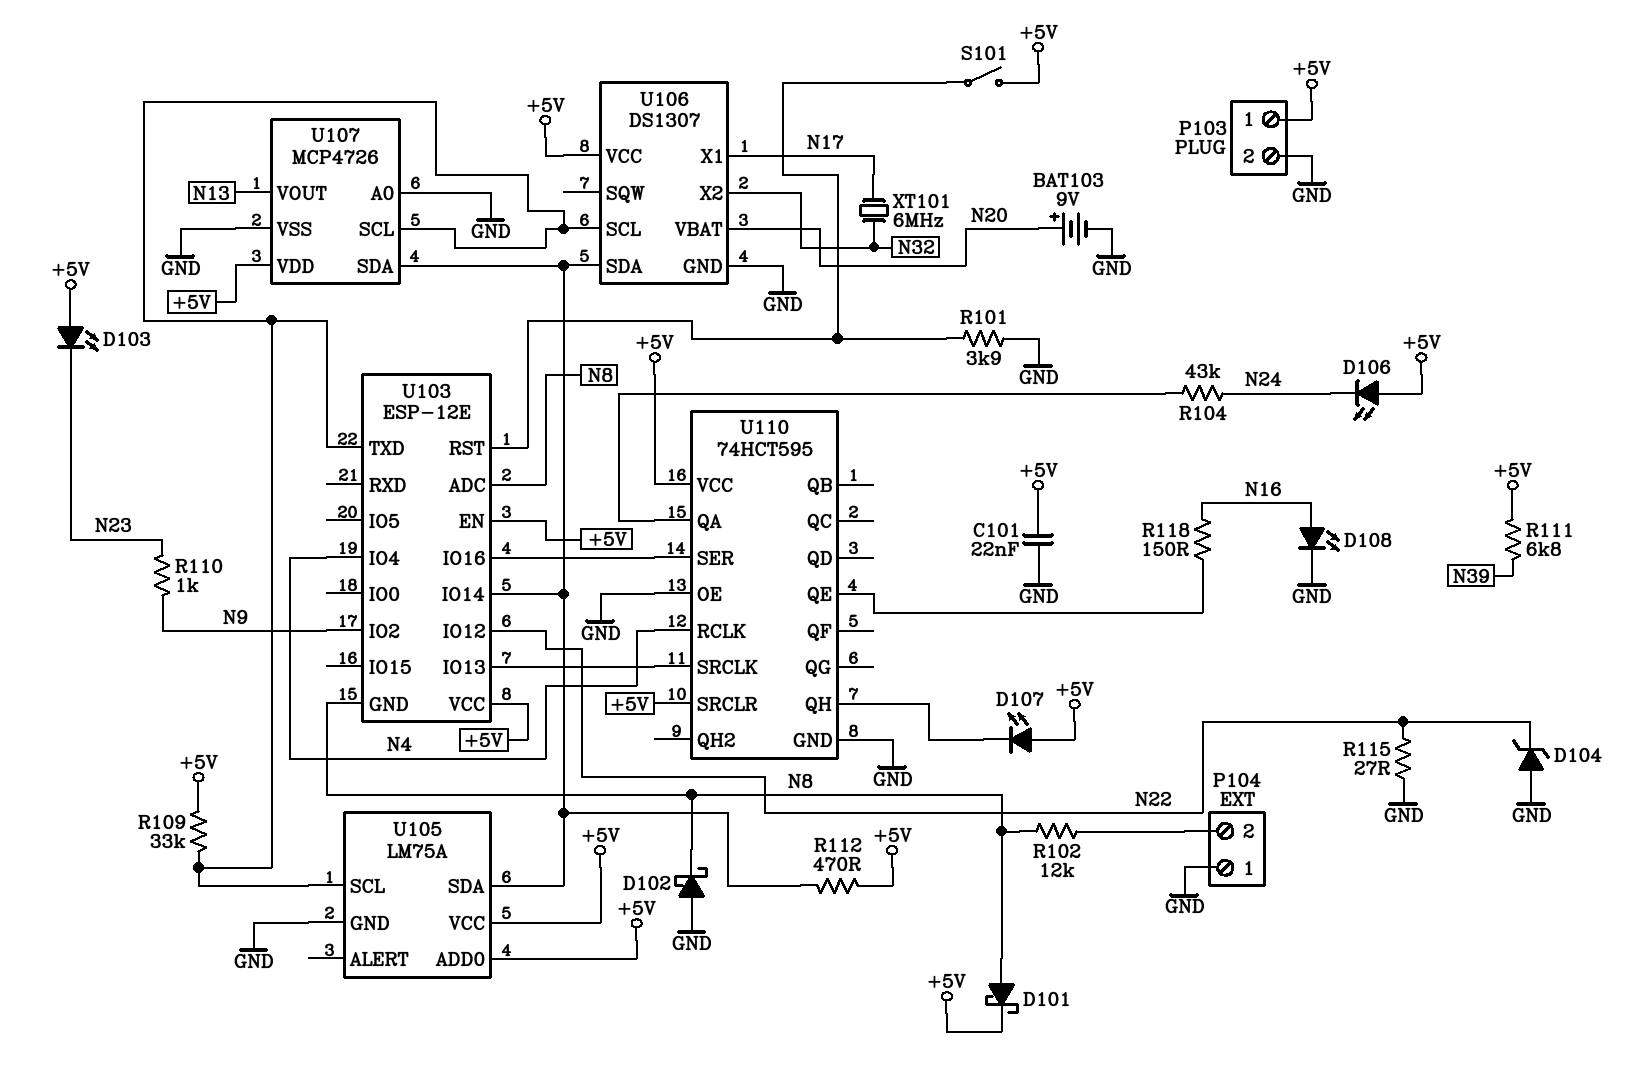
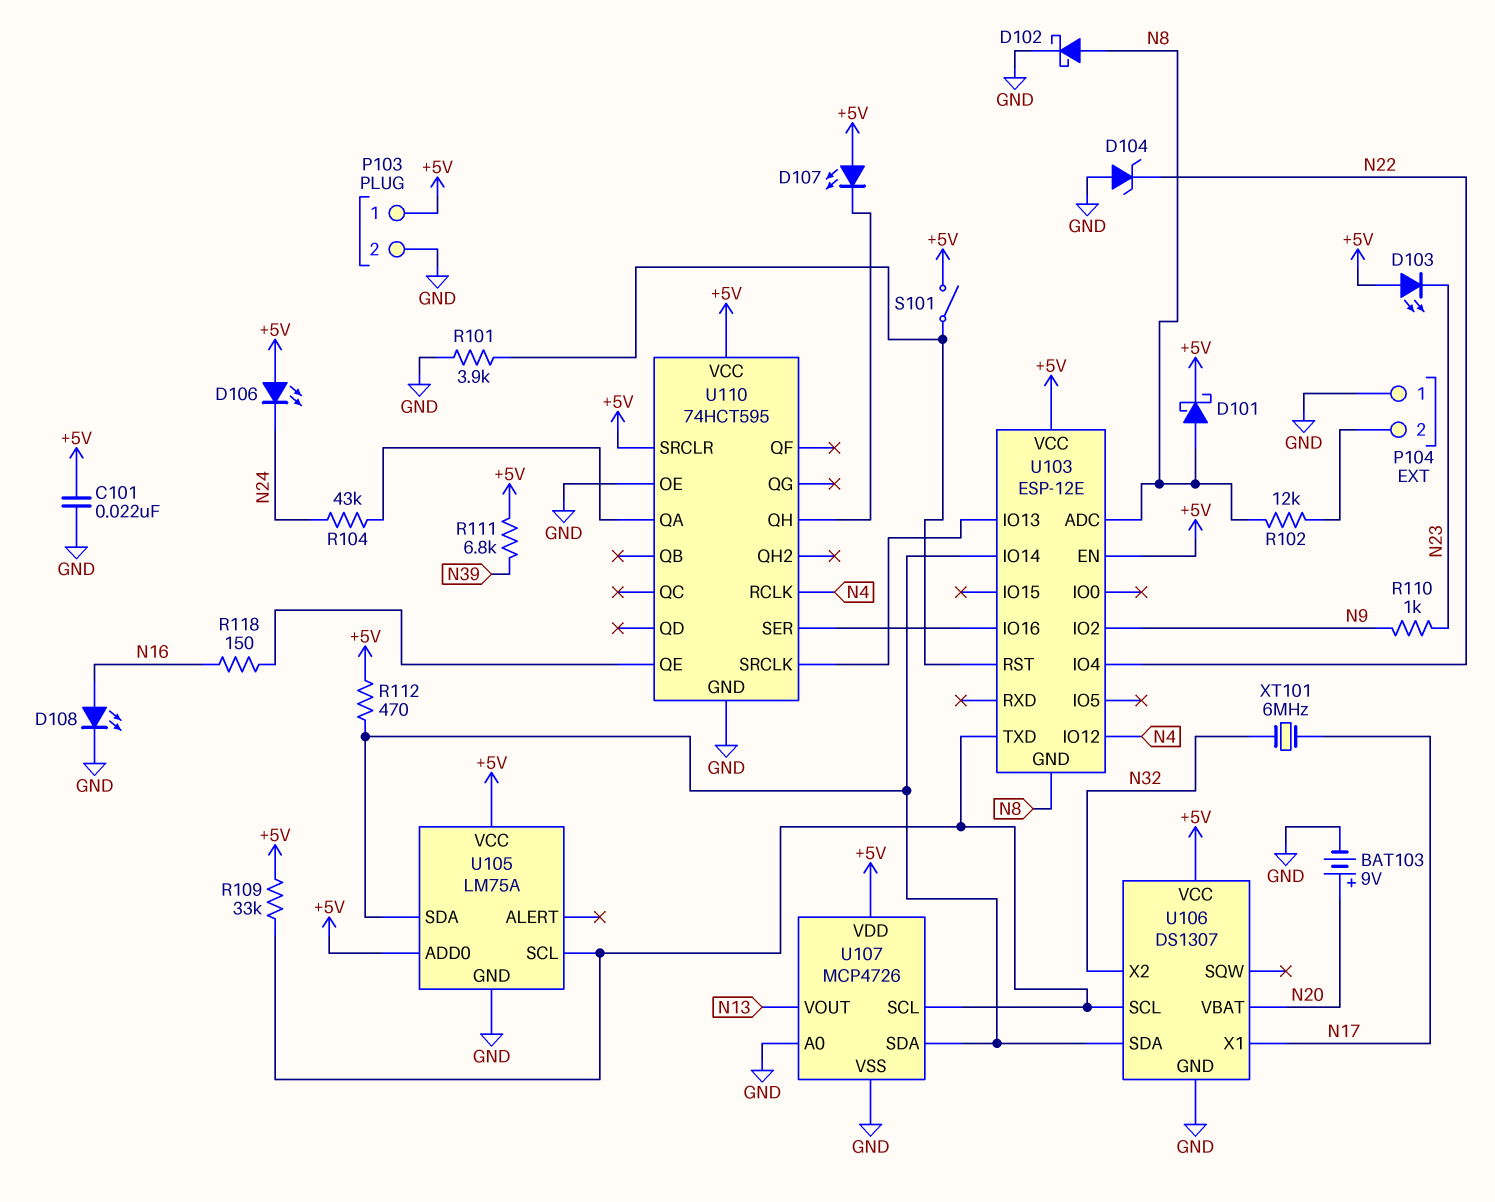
D102: schottky (A GND, K N8) -> schottky (A N8, K GND)
R115: 27 (GND, N22) -> none
U103 pin IO4: N4 -> N22
U103 pin IO12: N22 -> N4

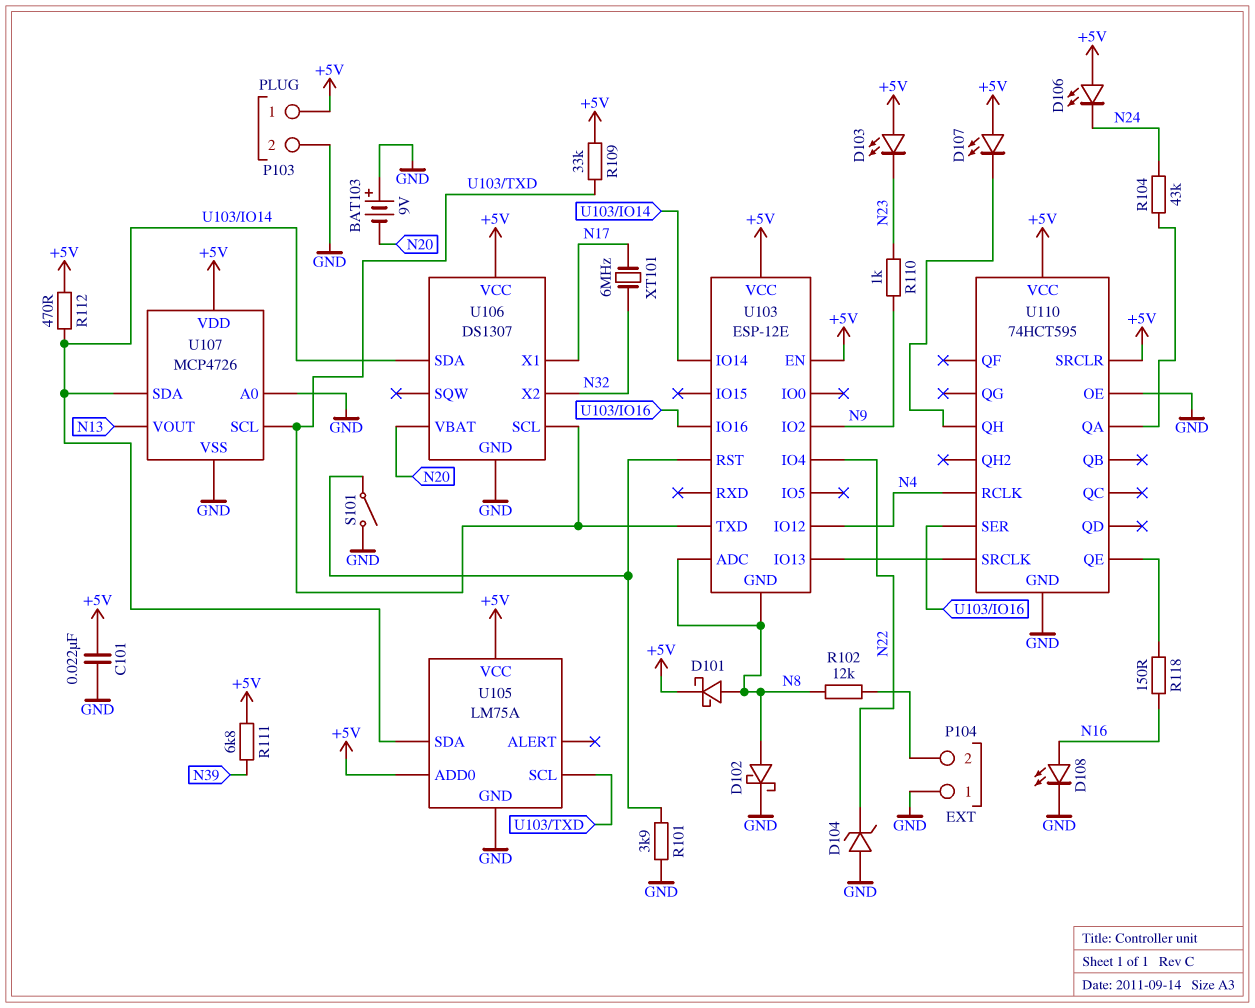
BAT103: 9V (plus N20, minus GND) -> 9V (plus GND, minus N20)
S101: switch (+5V, U103/RST) -> switch (GND, U103/RST)

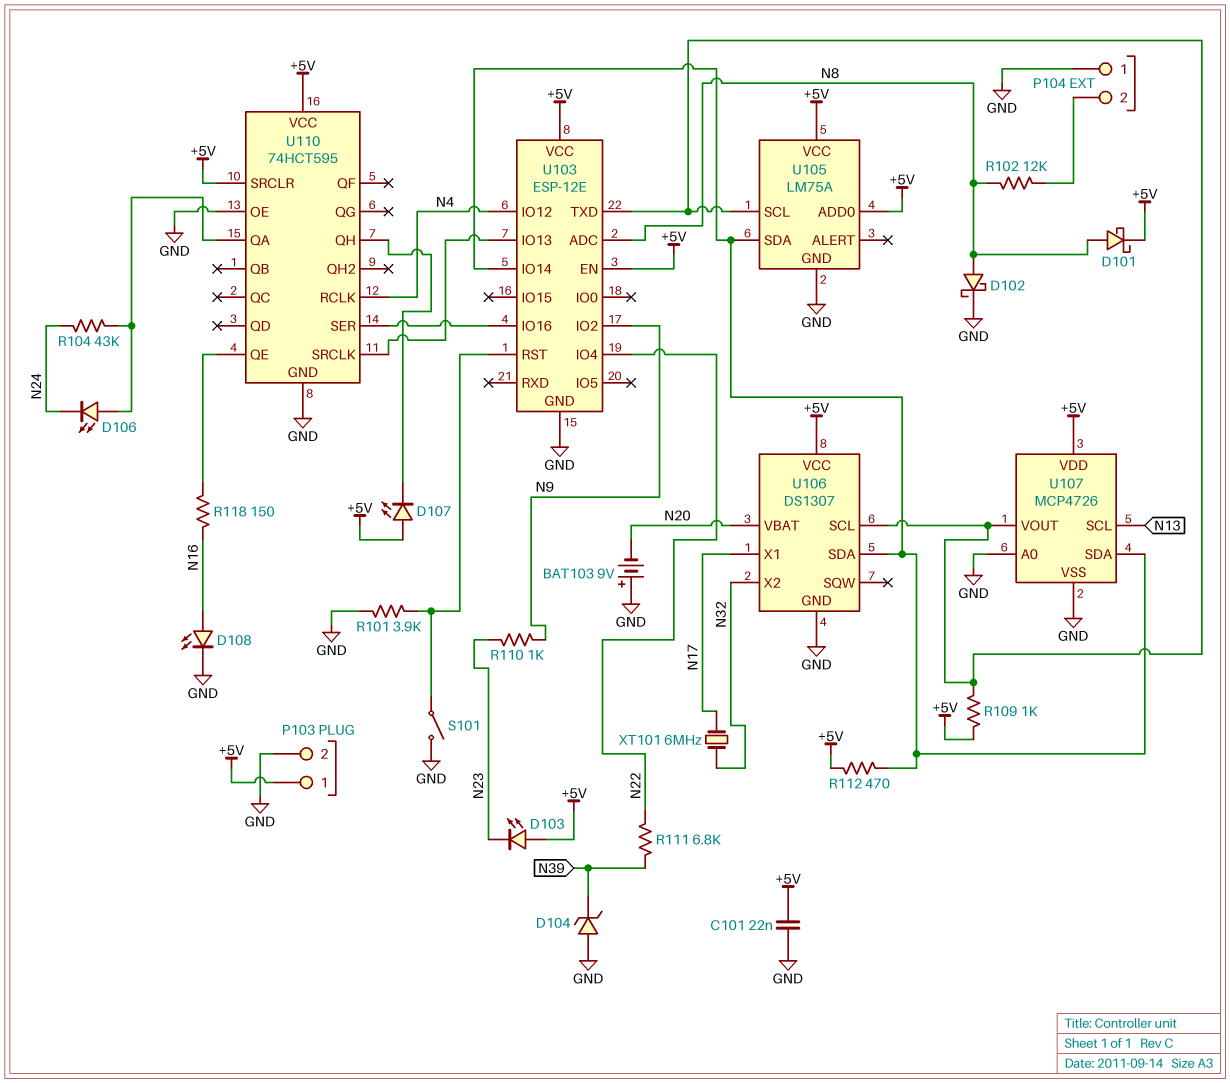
D104: zener (A GND, K N22) -> zener (A GND, K N39)
D106: LED (A +5V, K N24) -> LED (A U110/QA, K N24)
R109: 33k (+5V, U103/TXD) -> 1k (+5V, U103/TXD)
R111: 6.8k (+5V, N39) -> 6.8k (N22, N39)
U103 pin GND: N8 -> GND
U107 pin SCL: U103/TXD -> N13
U107 pin VOUT: N13 -> U103/TXD

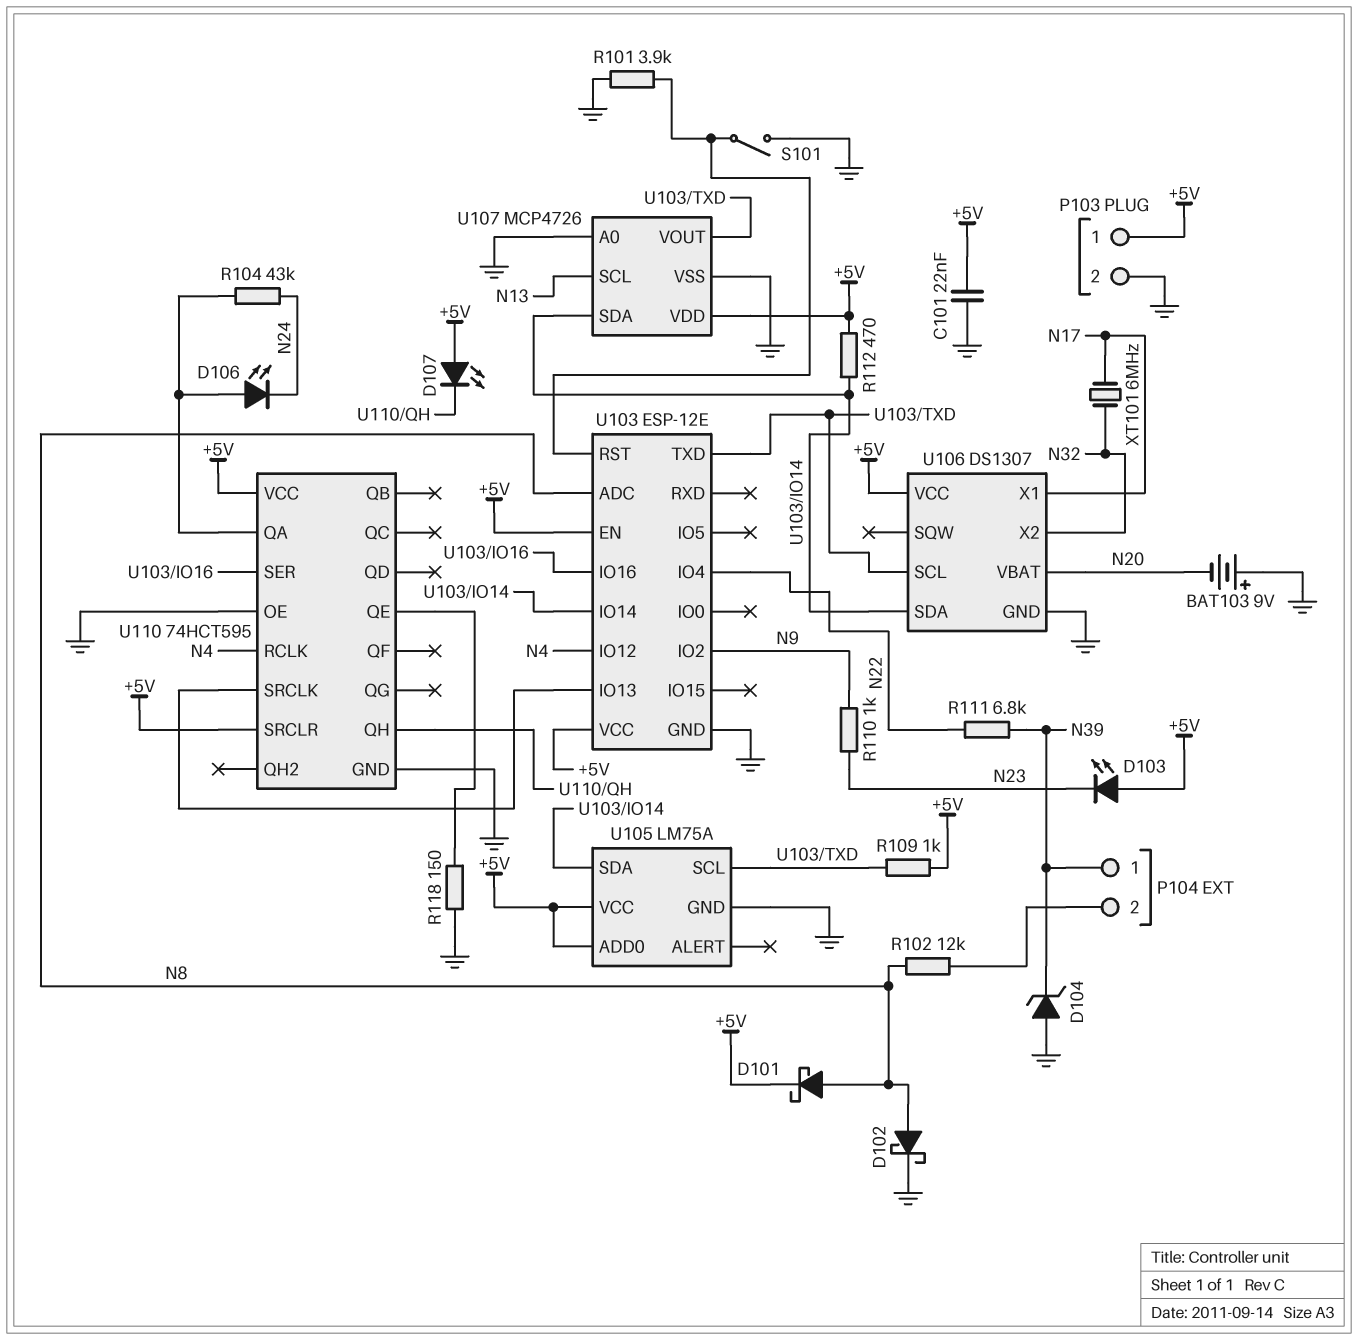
D108: LED (A N16, K GND) -> none
P104 pin 1: GND -> N39
R118: 150 (N16, U110/QE) -> 150 (GND, U110/QE)

